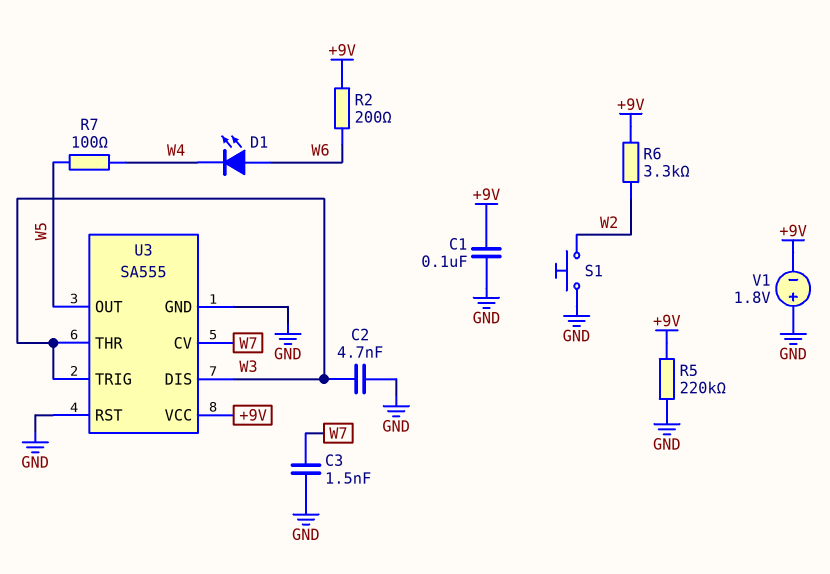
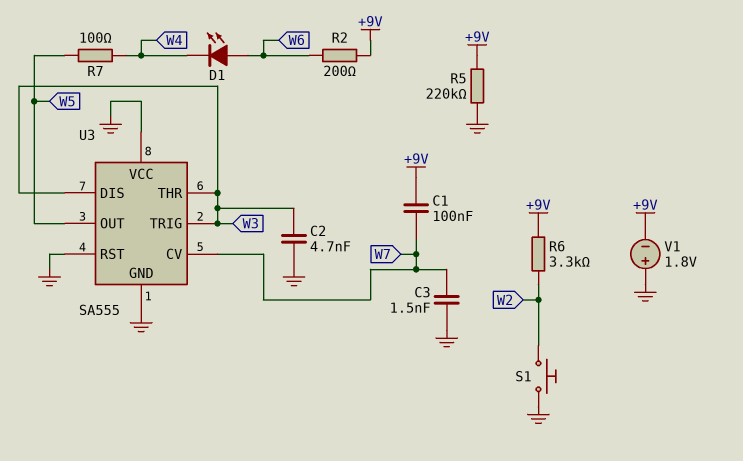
C1: 100nF (+9V, GND) -> 100nF (+9V, W7)
U3 pin VCC: +9V -> GND

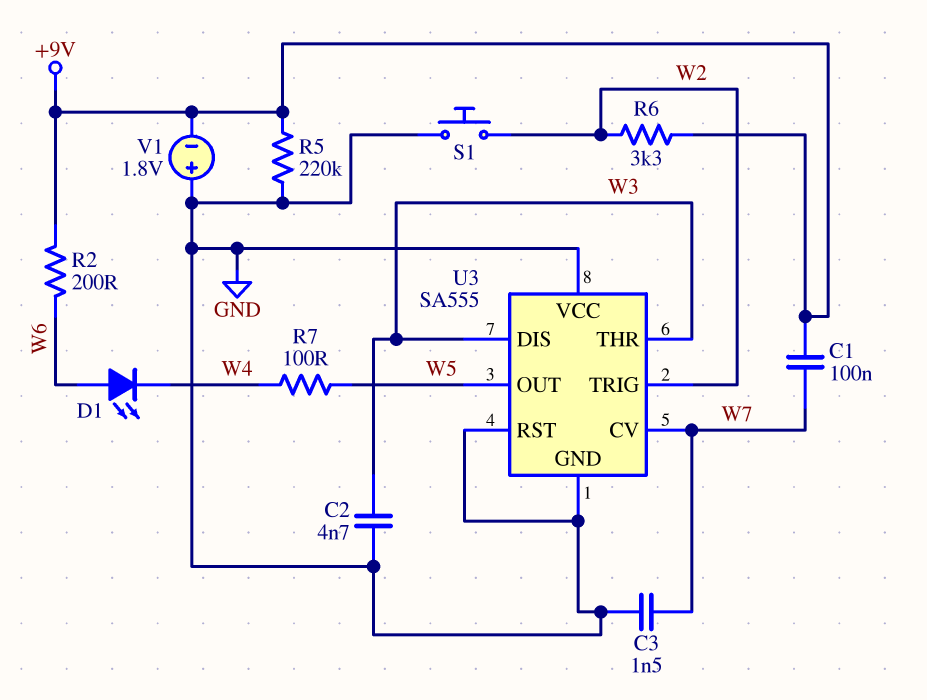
U3 pin TRIG: W3 -> W2

